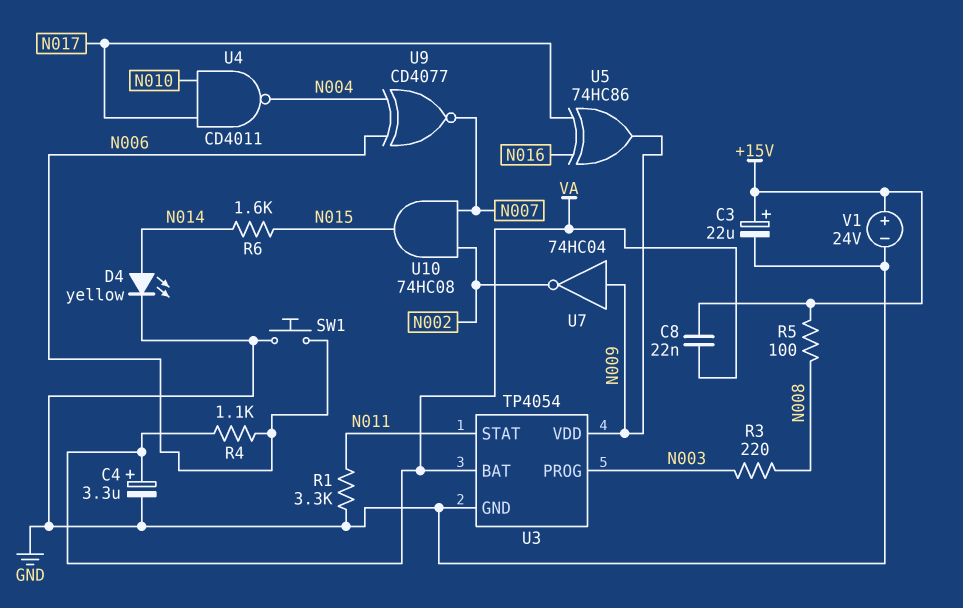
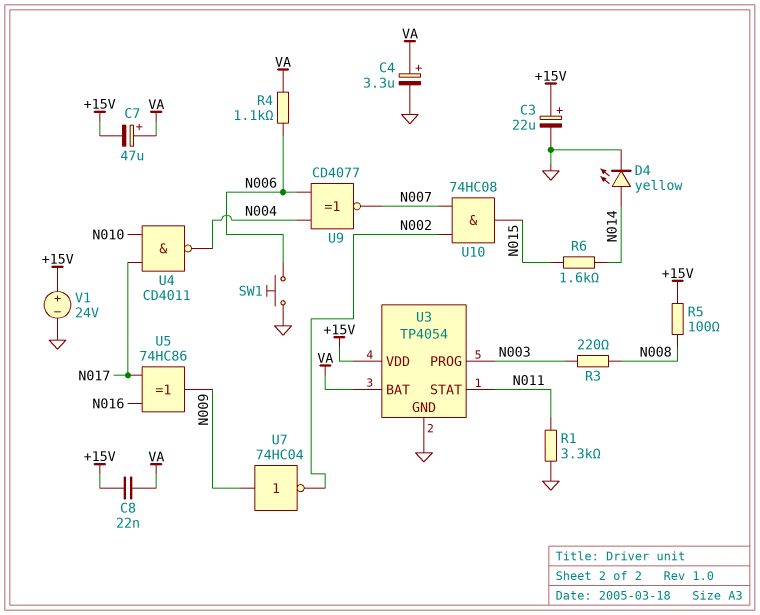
C7: none -> 47uF (plus VA, minus +15V)
U3 pin VDD: N009 -> +15V

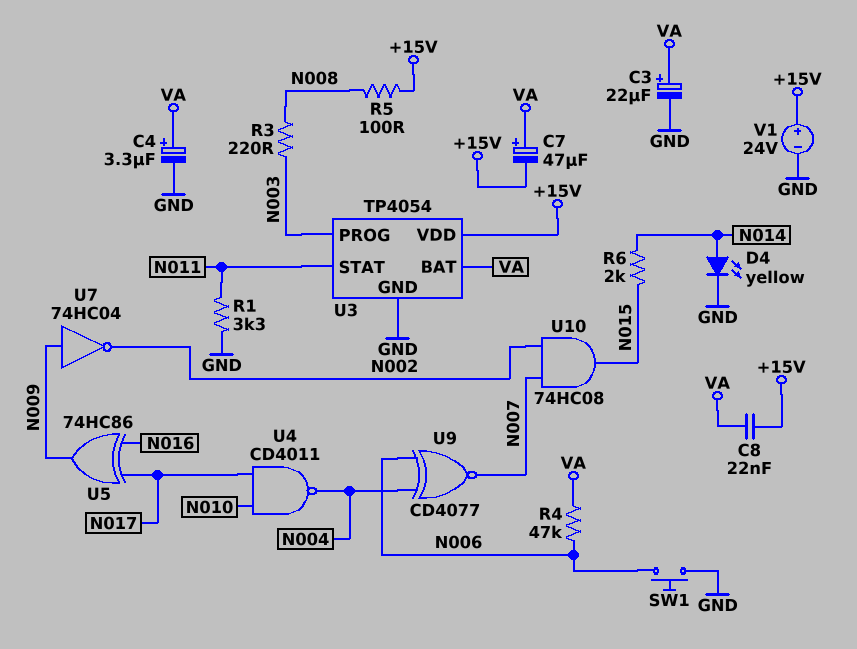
C3: 22uF (plus +15V, minus GND) -> 22uF (plus VA, minus GND)
R4: 1.1k (N006, VA) -> 47k (N006, VA)
R6: 1.6k (N014, N015) -> 2k (N014, N015)

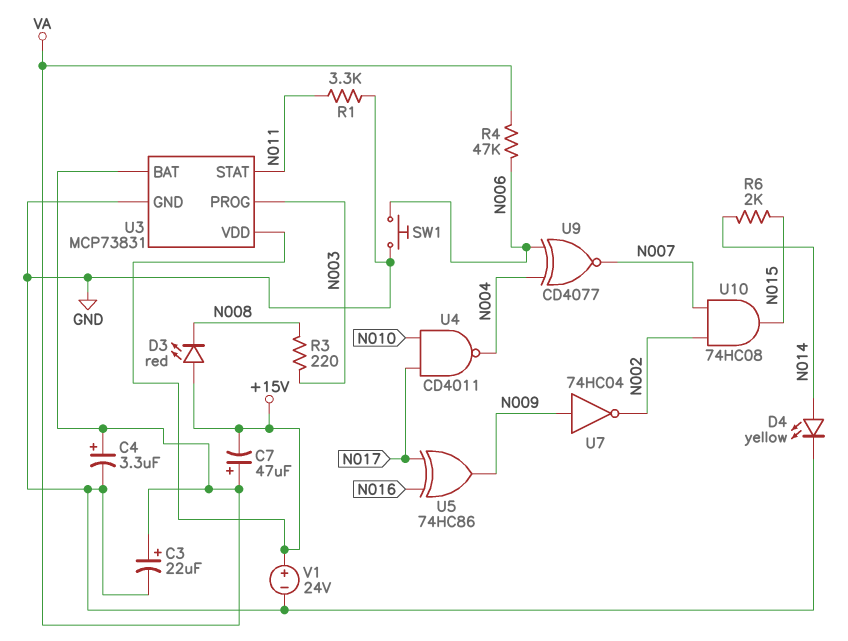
C8: 22nF (+15V, VA) -> none
D3: none -> LED red (A +15V, K N008)
R5: 100 (+15V, N008) -> none
U3: TP4054 -> MCP73831

